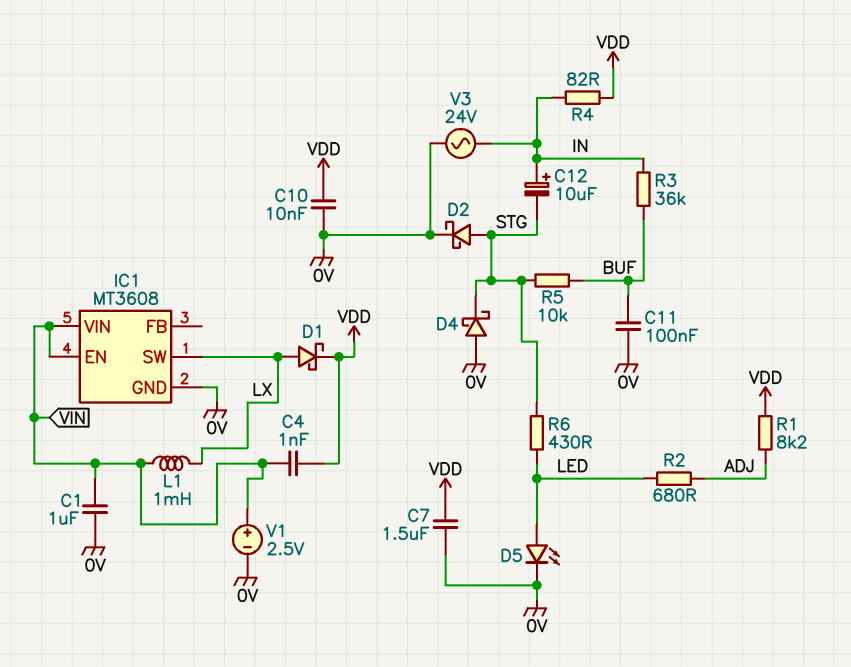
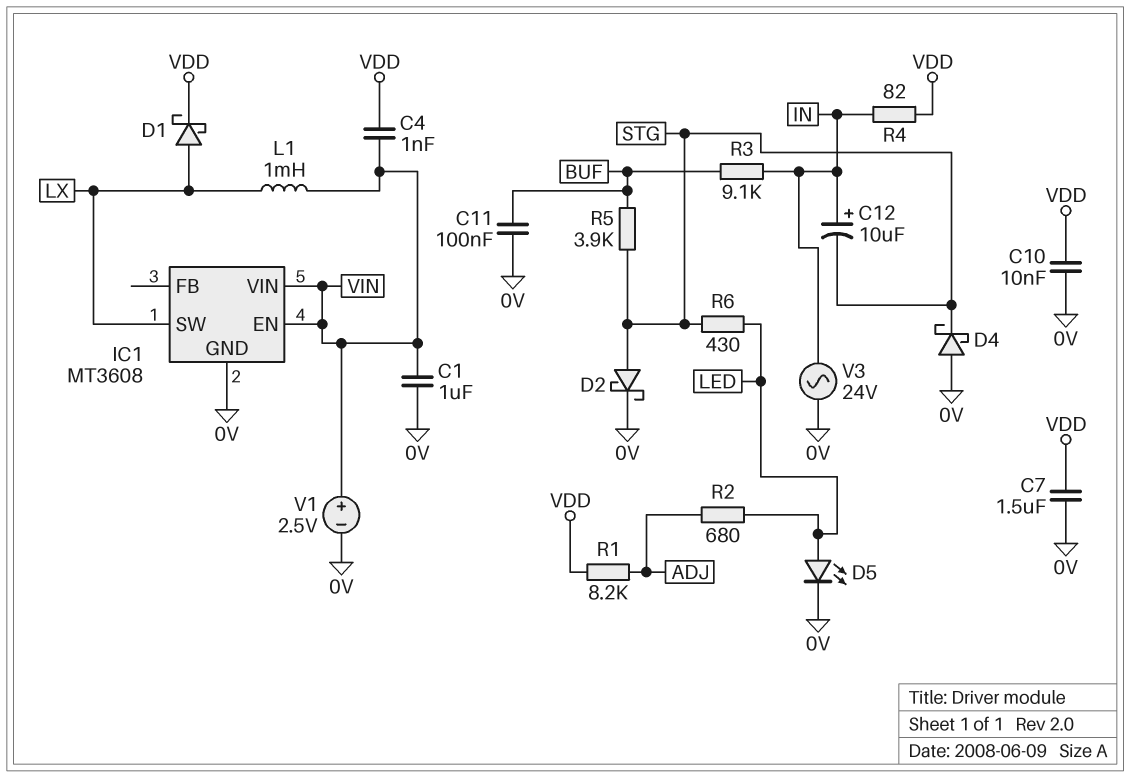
R3: 36k (BUF, IN) -> 9.1k (BUF, IN)
R5: 10k (BUF, STG) -> 3.9k (BUF, STG)

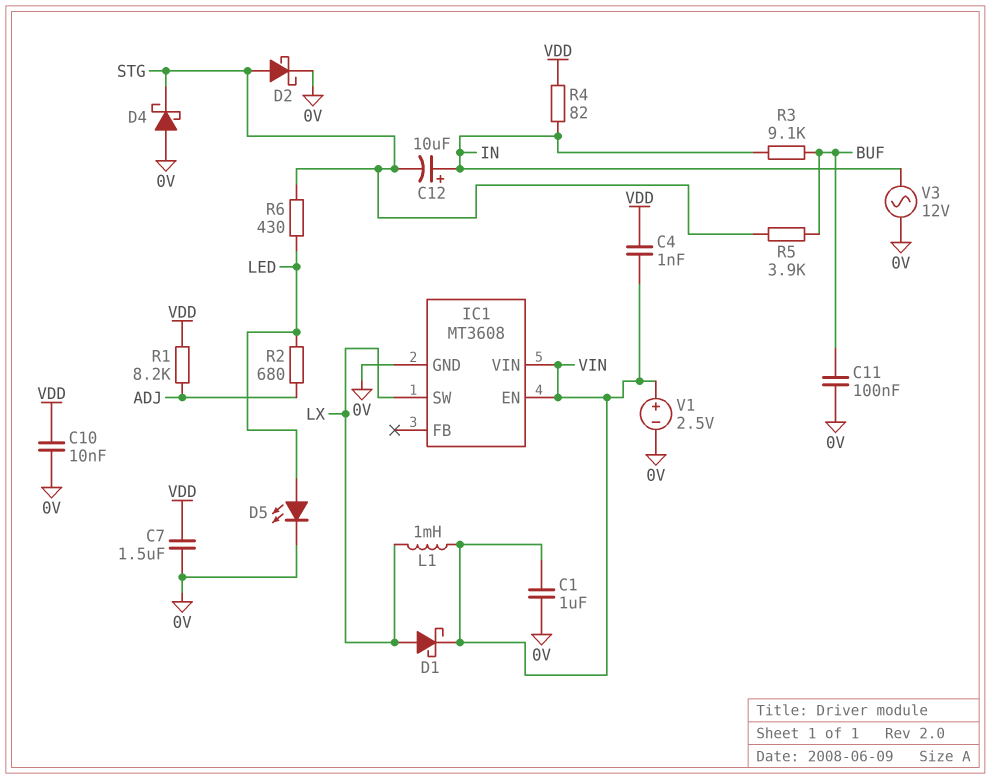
D1: schottky (A LX, K VDD) -> schottky (A LX, K VIN)
V3: AC 24V (0V, IN) -> AC 12V (0V, IN)

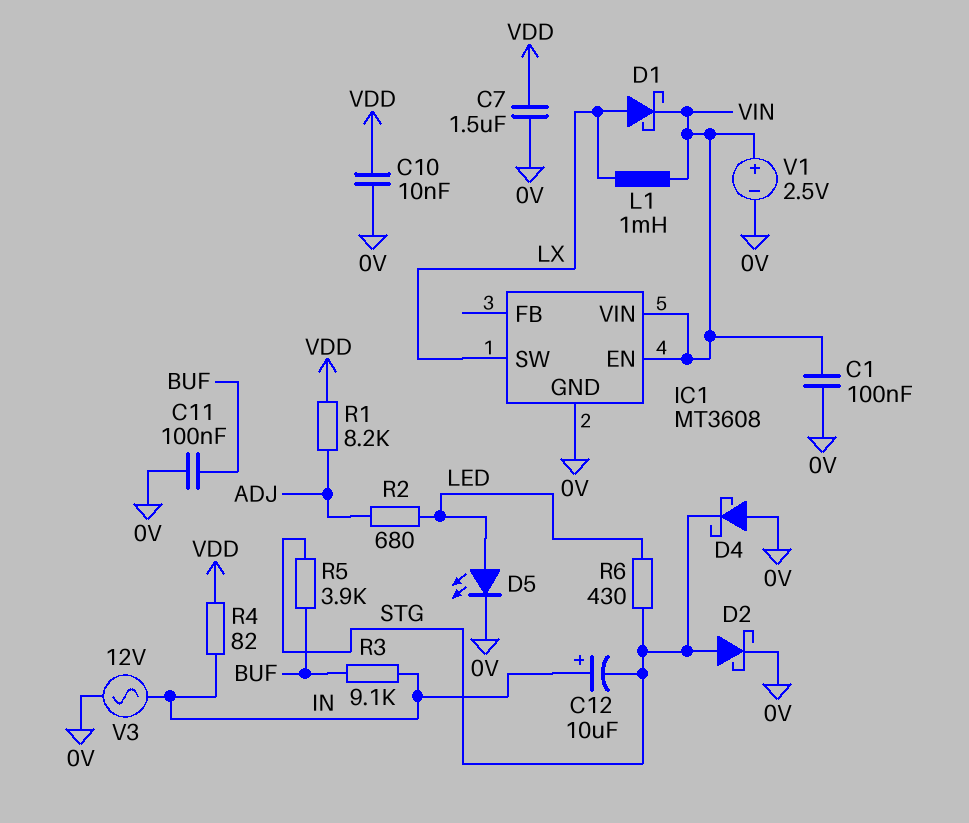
C1: 1uF (0V, VIN) -> 100nF (0V, VIN)
C4: 1nF (VDD, VIN) -> none

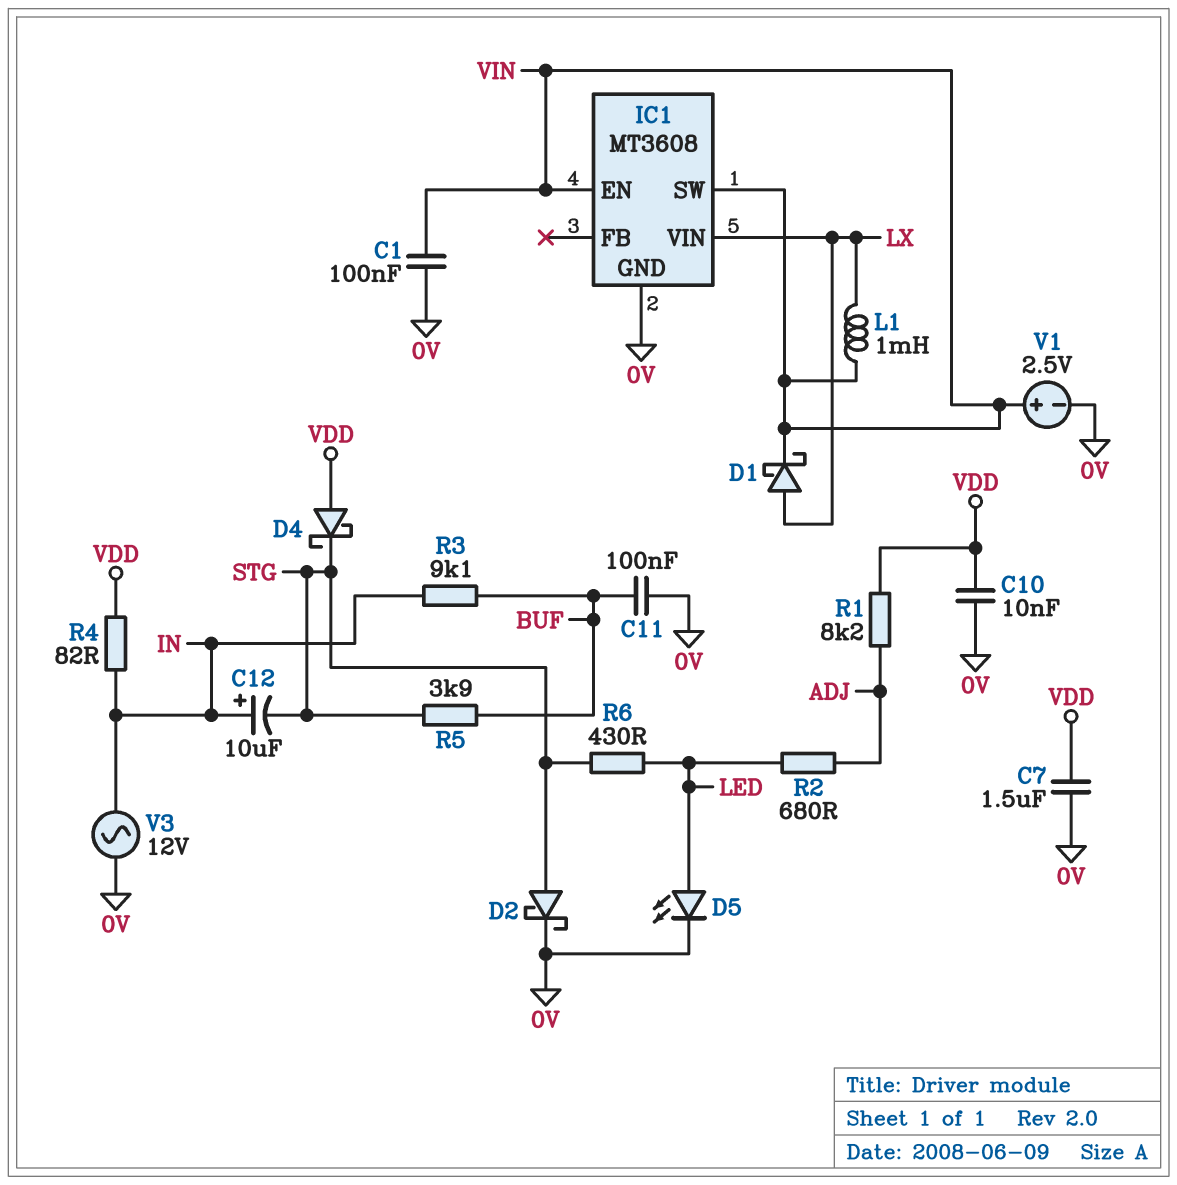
D4: schottky (A 0V, K STG) -> schottky (A VDD, K STG)
IC1 pin SW: LX -> VIN
IC1 pin VIN: VIN -> LX

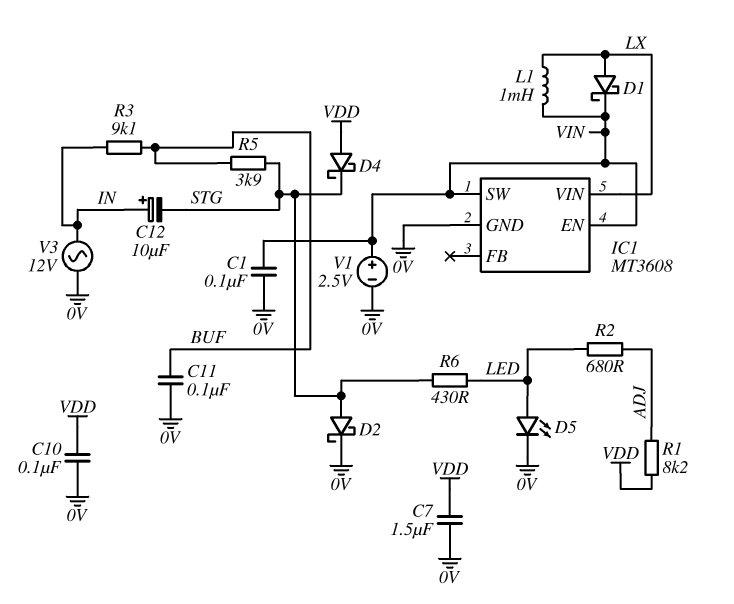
C10: 10nF (0V, VDD) -> 100nF (0V, VDD)
R4: 82 (IN, VDD) -> none

